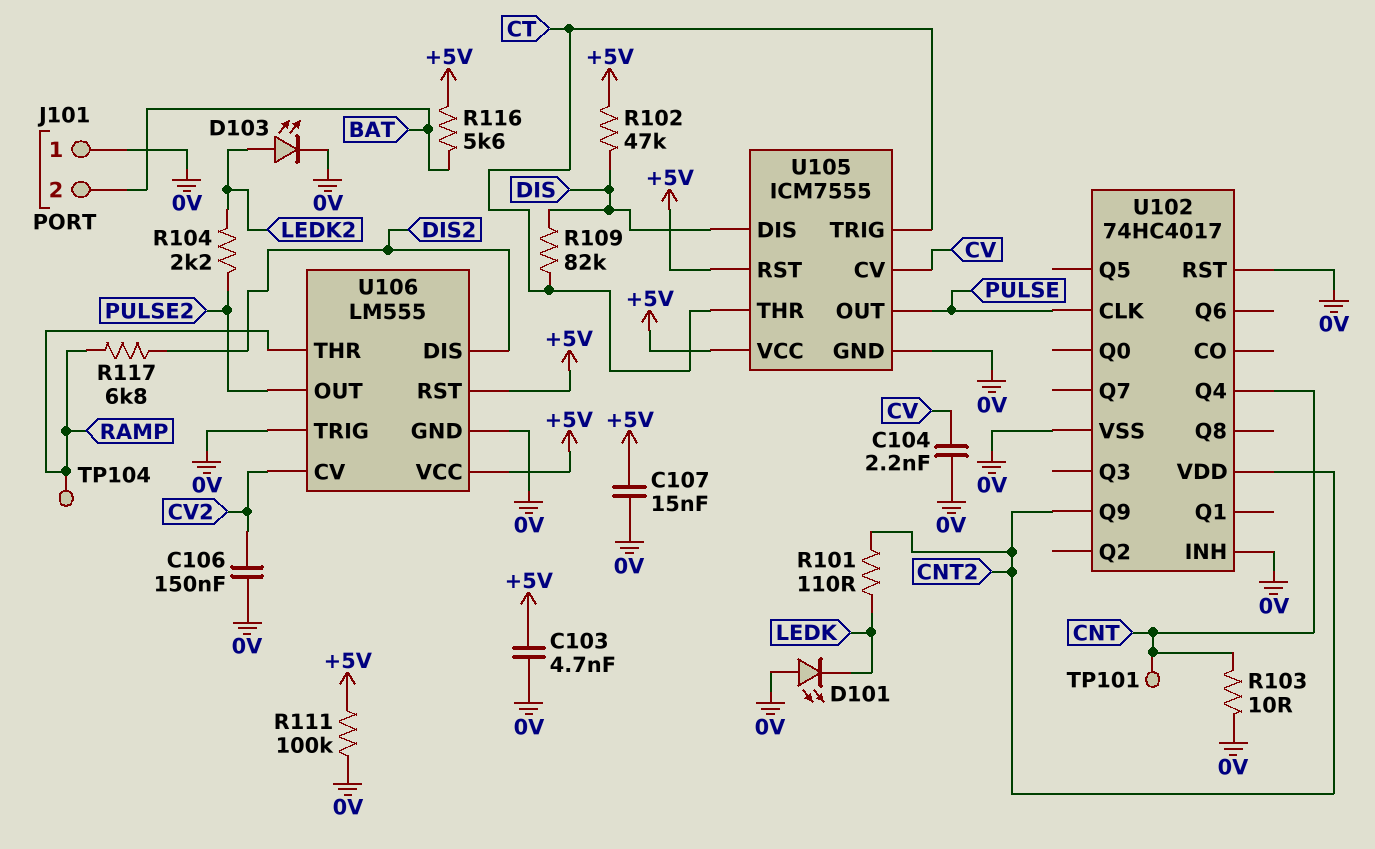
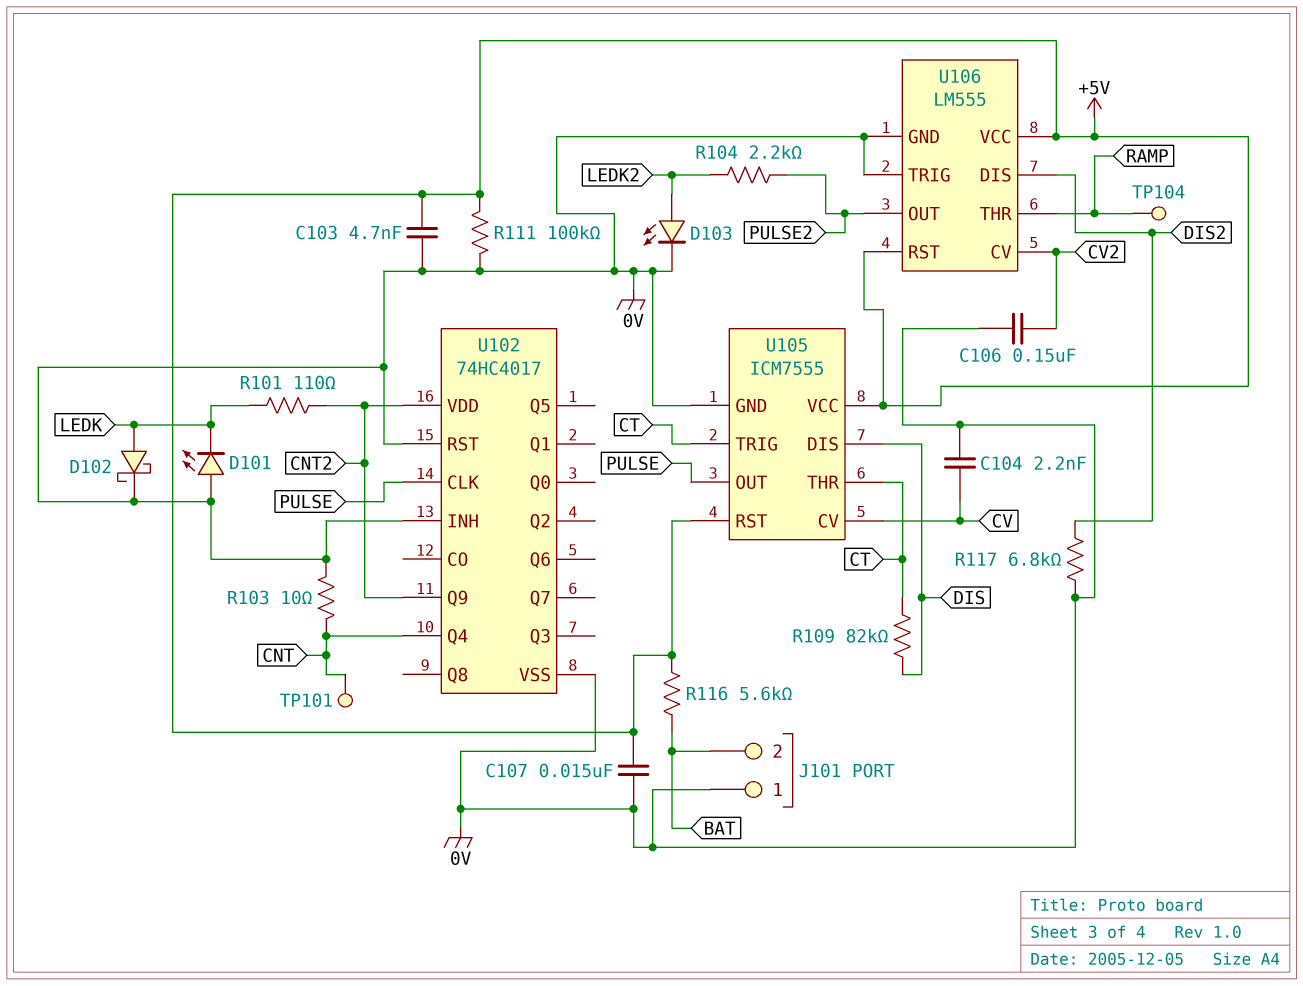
D102: none -> schottky (A LEDK, K 0V)
R102: 47k (+5V, DIS) -> none
R117: 6.8k (DIS2, RAMP) -> 6.8k (0V, DIS2)

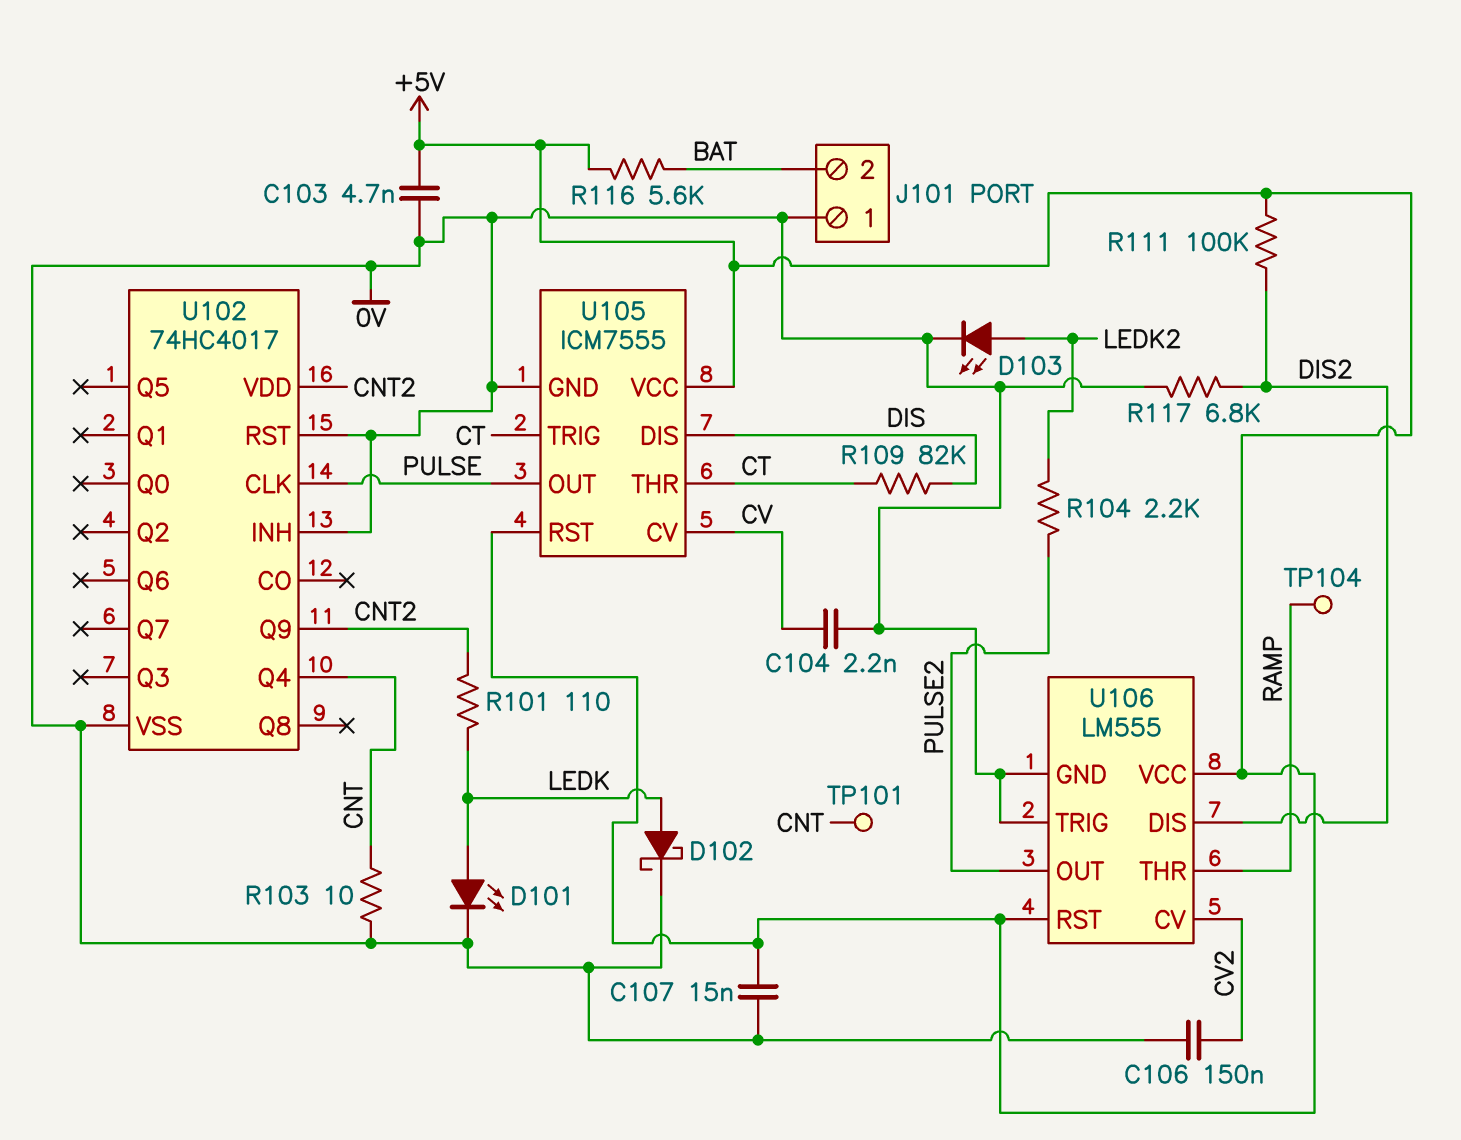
D101: LED (A 0V, K LEDK) -> LED (A LEDK, K 0V)
R111: 100k (+5V, 0V) -> 100k (+5V, DIS2)

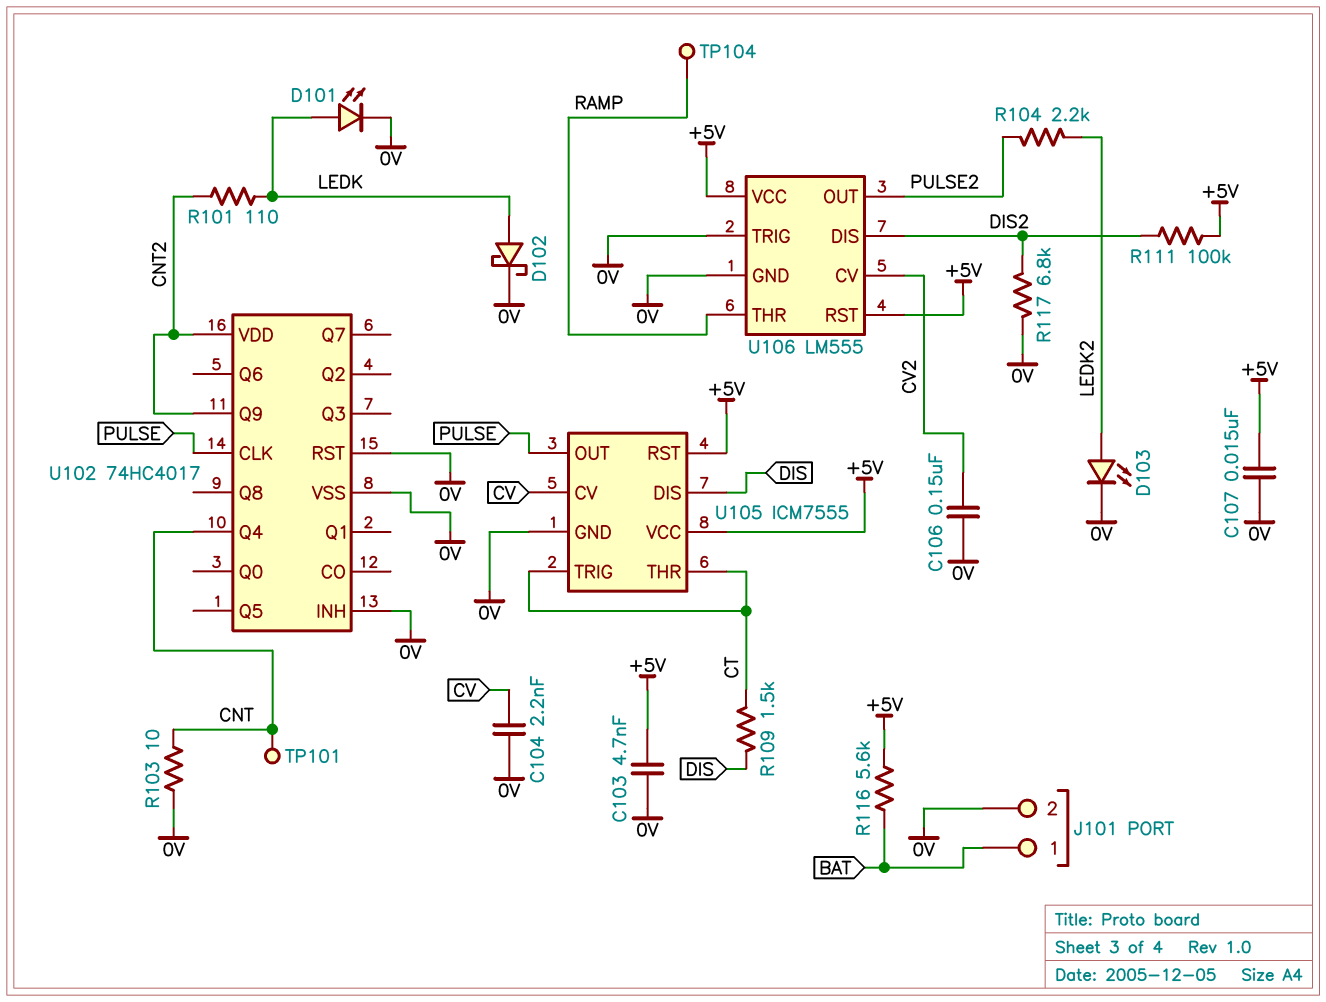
J101 pin 1: 0V -> BAT
J101 pin 2: BAT -> 0V
R109: 82k (CT, DIS) -> 1.5k (CT, DIS)

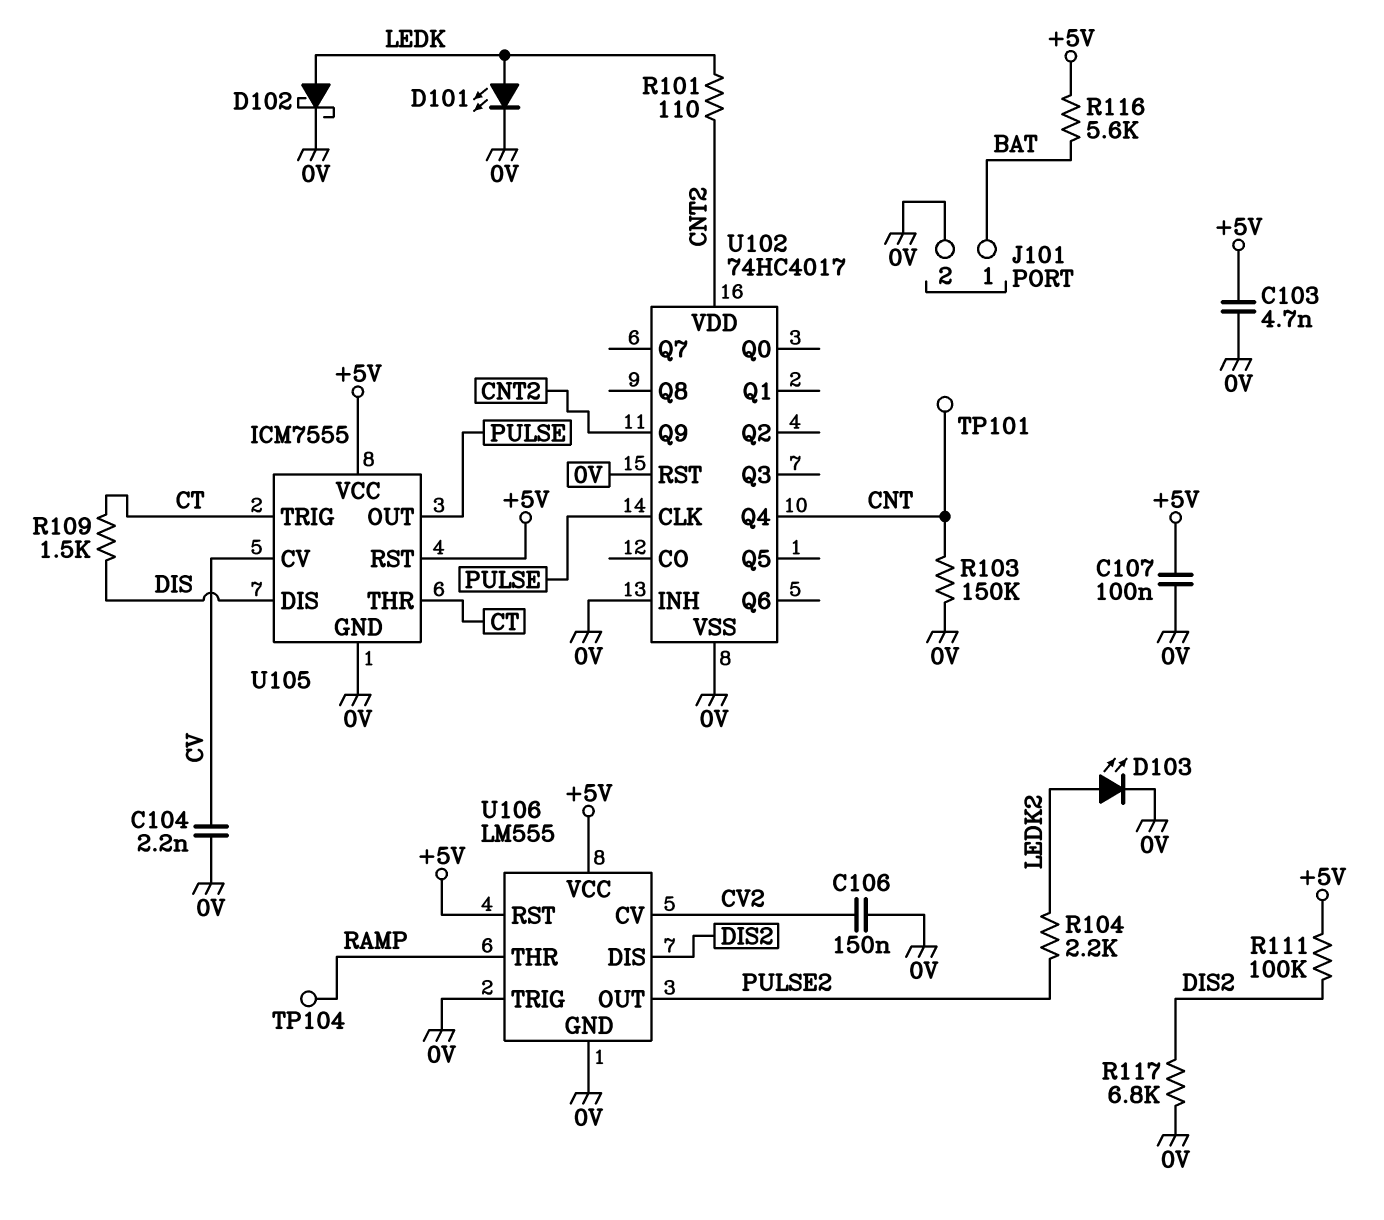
C107: 15nF (+5V, 0V) -> 100nF (+5V, 0V)
R103: 10 (0V, CNT) -> 150k (0V, CNT)

